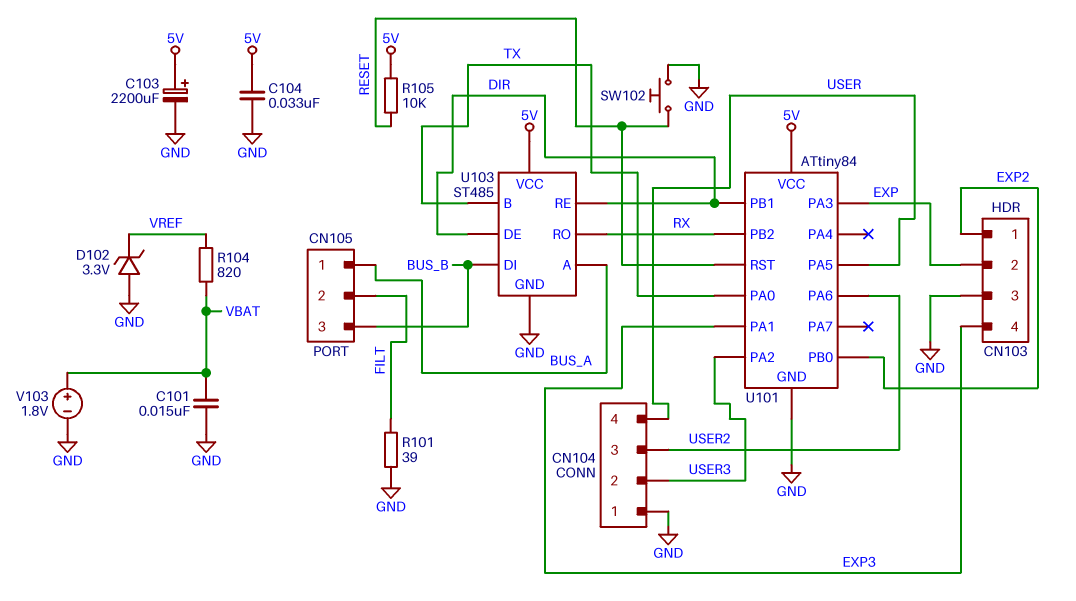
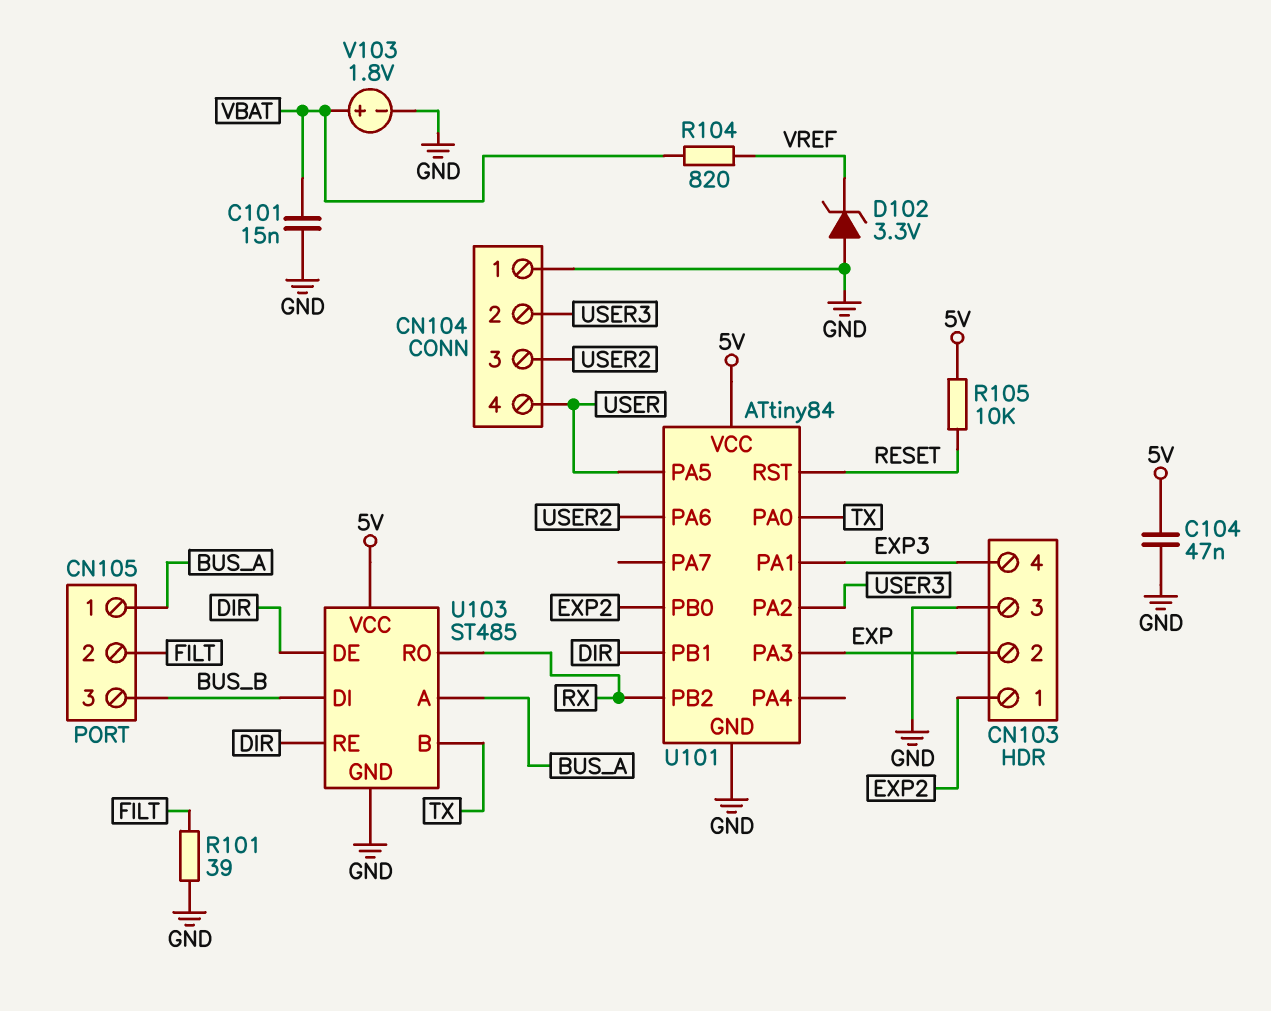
C103: 2200uF (plus 5V, minus GND) -> none
C104: 33nF (5V, GND) -> 47nF (5V, GND)
SW102: button (GND, RESET) -> none

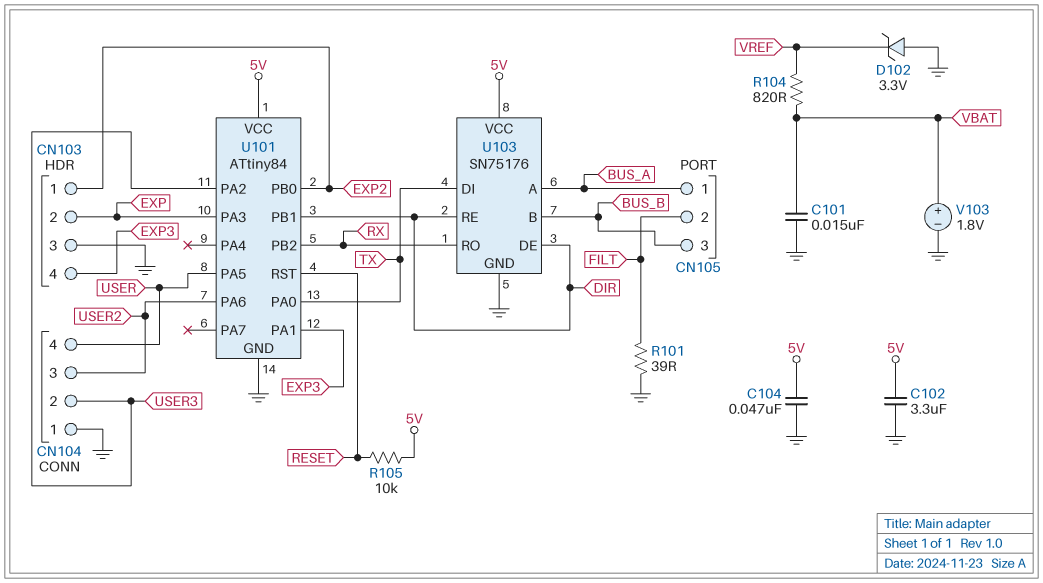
C102: none -> 3.3uF (5V, GND)
U103: ST485 -> SN75176
U103 pin B: TX -> BUS_B
U103 pin DI: BUS_B -> TX

